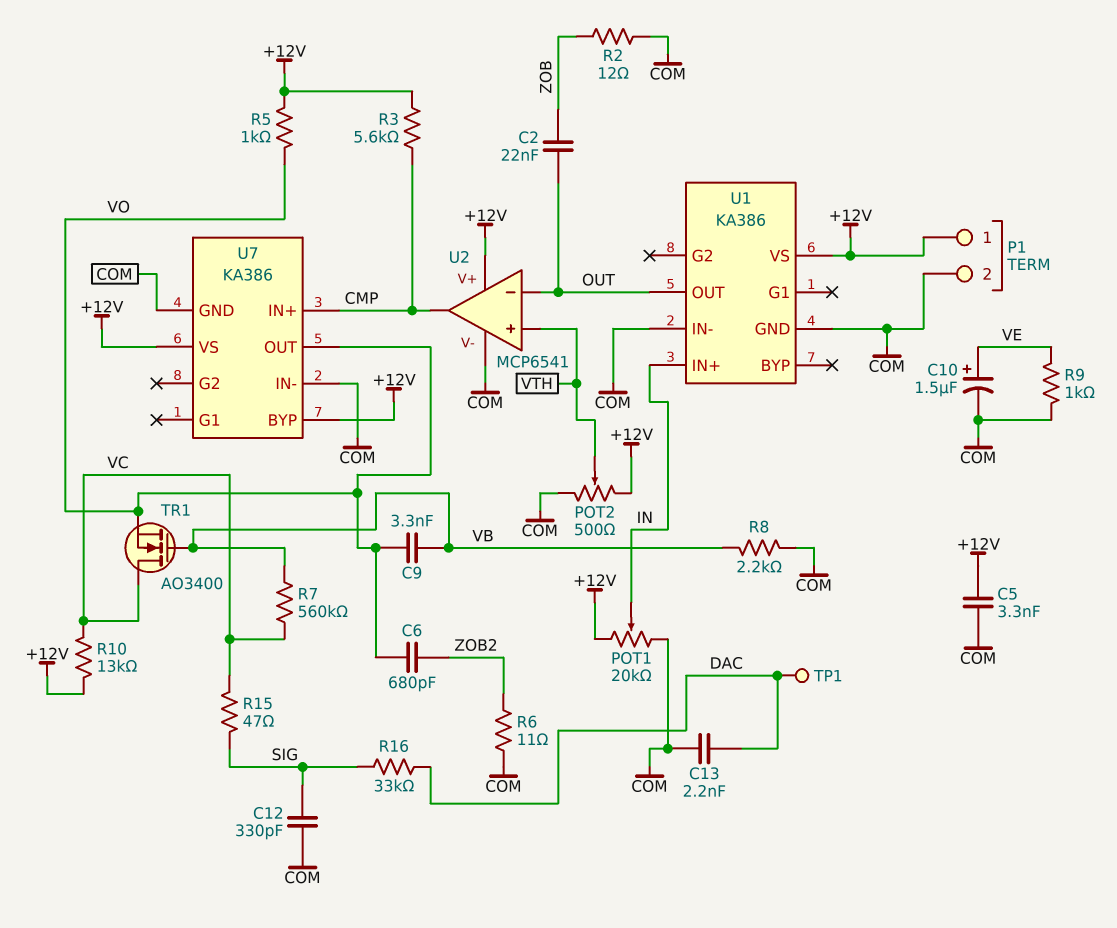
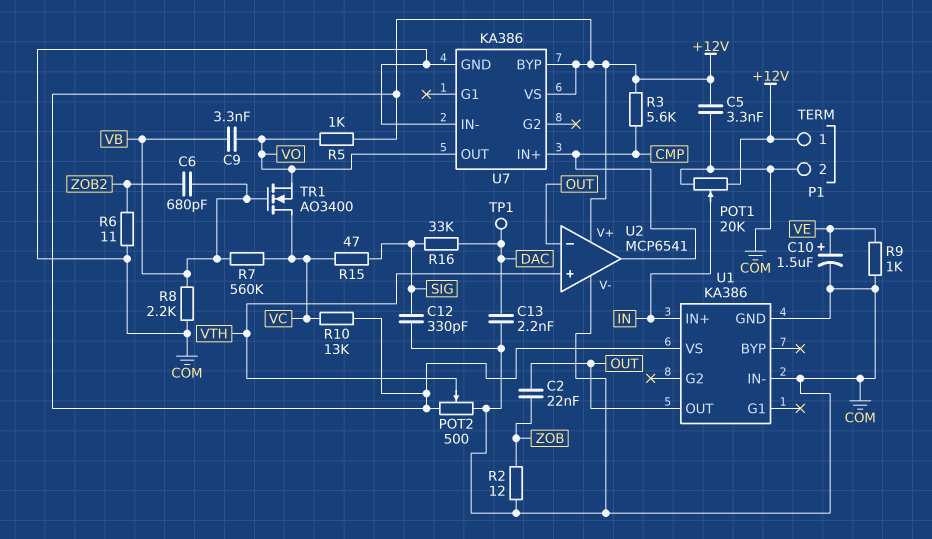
C6: 680pF (VO, ZOB2) -> 680pF (VB, ZOB2)

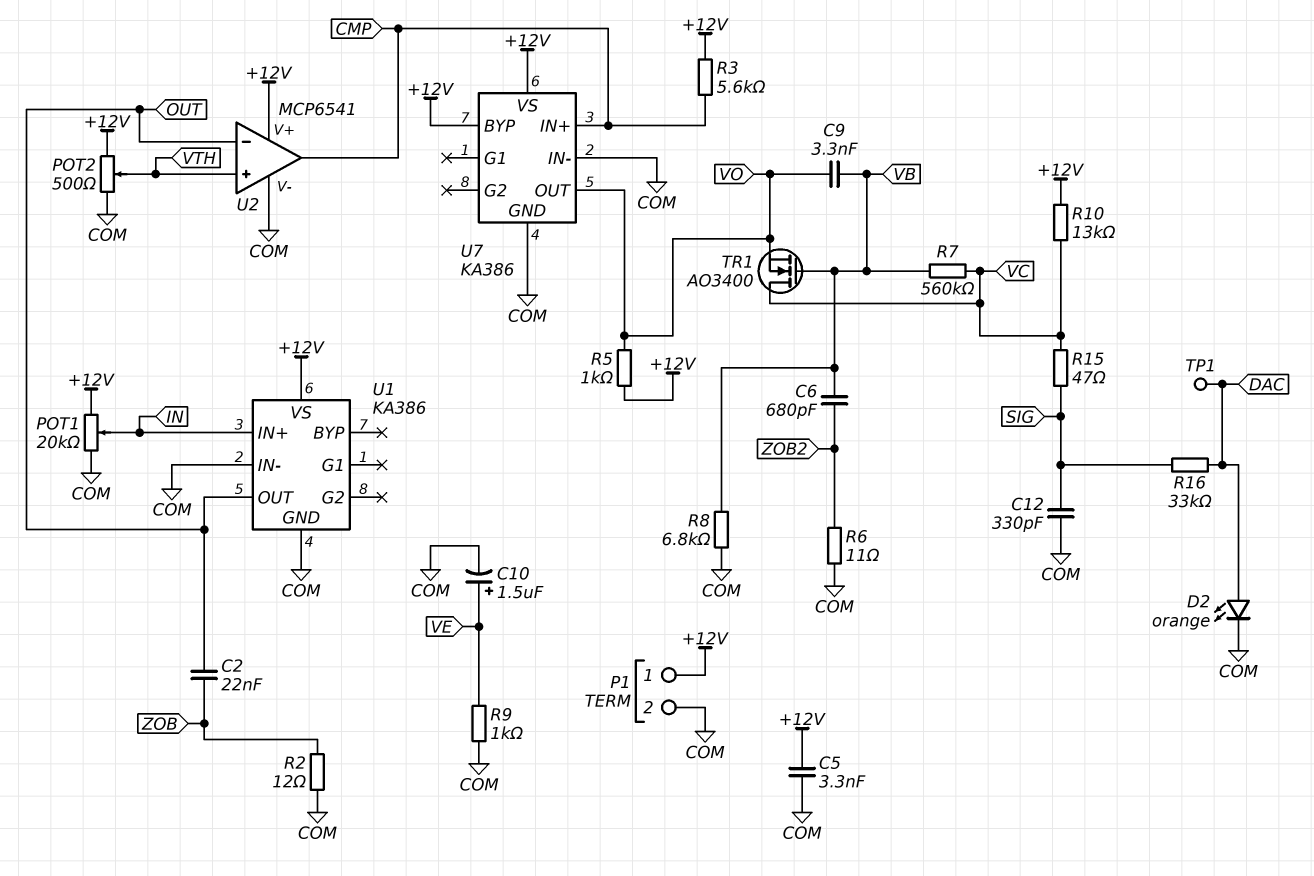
C13: 2.2nF (COM, DAC) -> none
D2: none -> LED orange (A DAC, K COM)
R8: 2.2k (COM, VB) -> 6.8k (COM, VB)

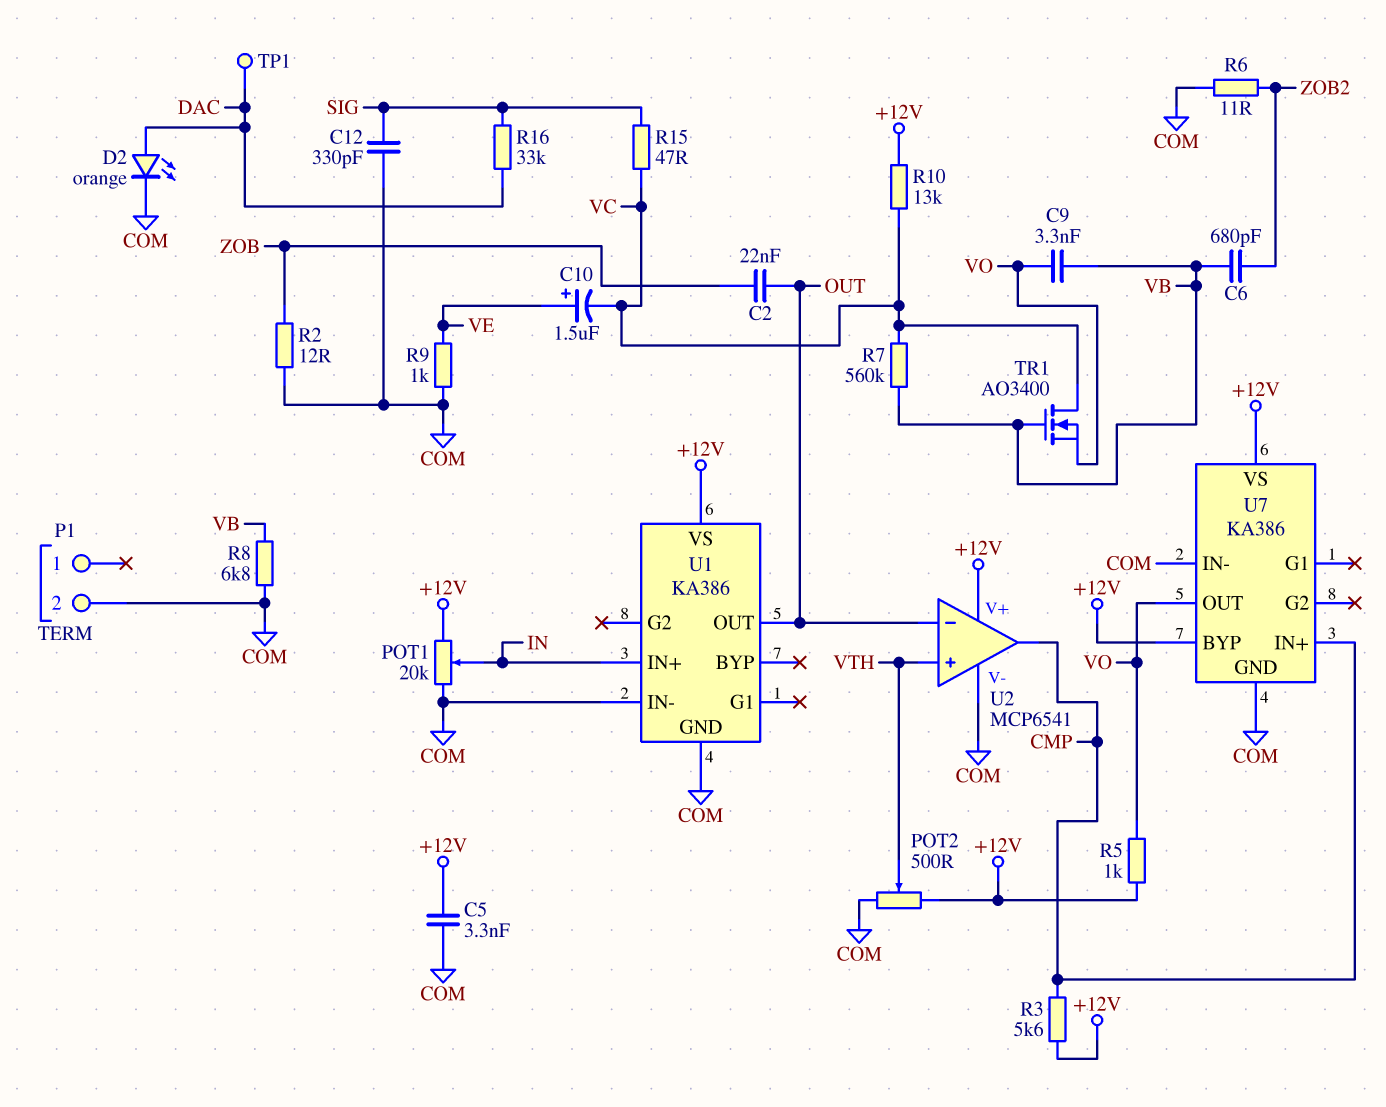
C10: 1.5uF (plus VE, minus COM) -> 1.5uF (plus VE, minus VC)
P1 pin 1: +12V -> none

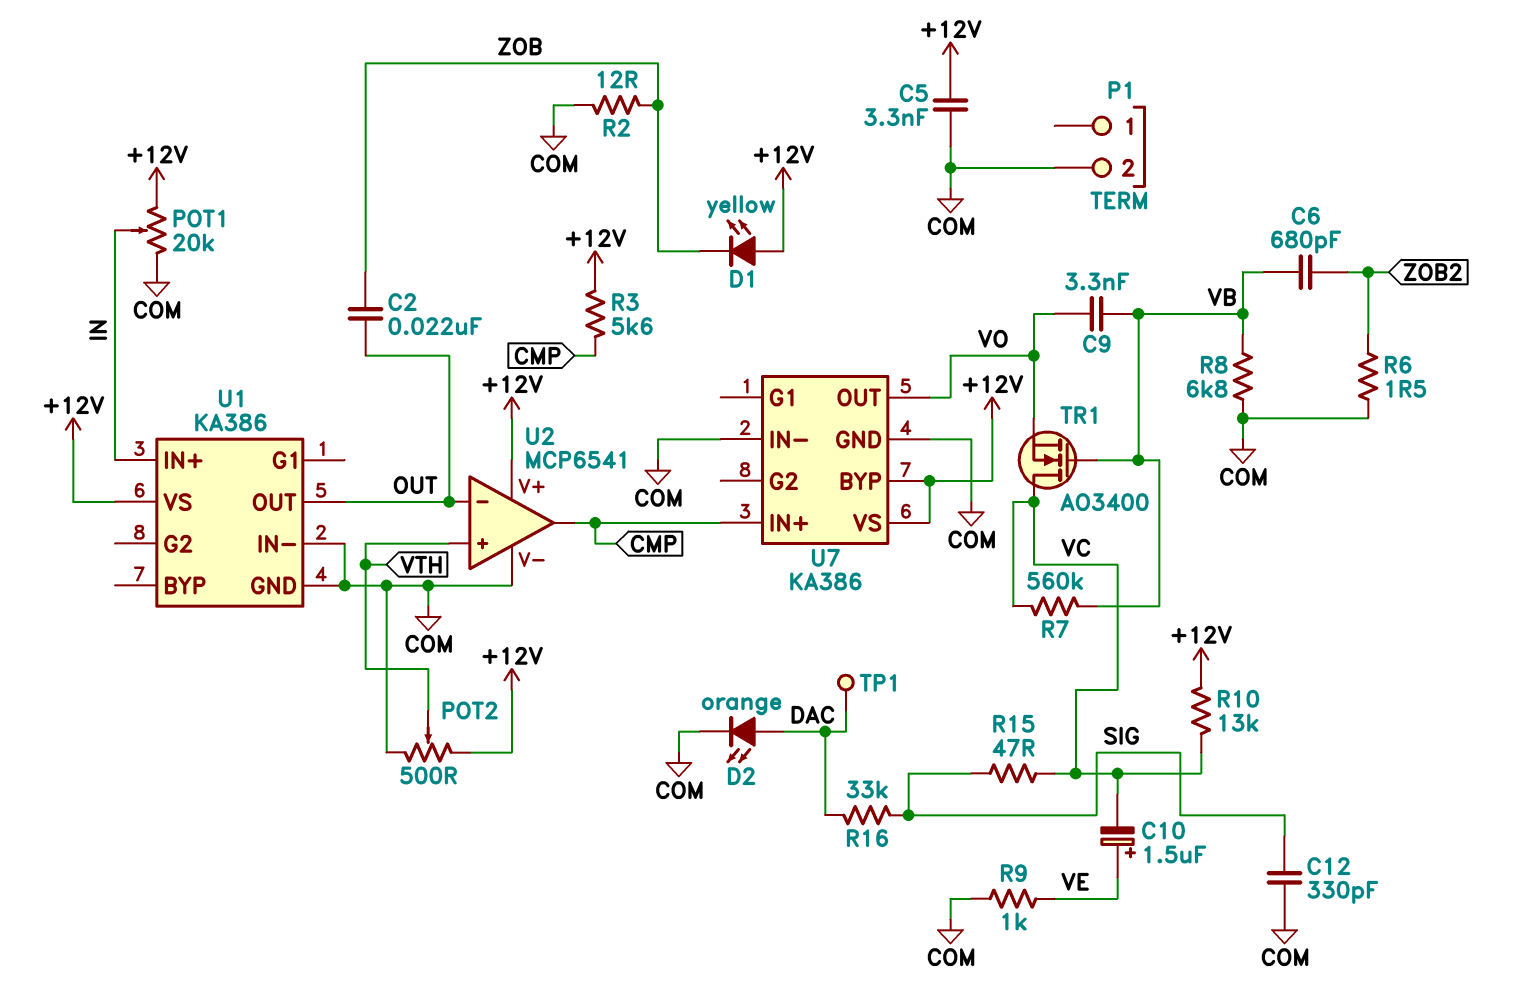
D1: none -> LED yellow (A +12V, K ZOB)
R5: 1k (+12V, VO) -> none
R6: 11 (COM, ZOB2) -> 1.5 (COM, ZOB2)

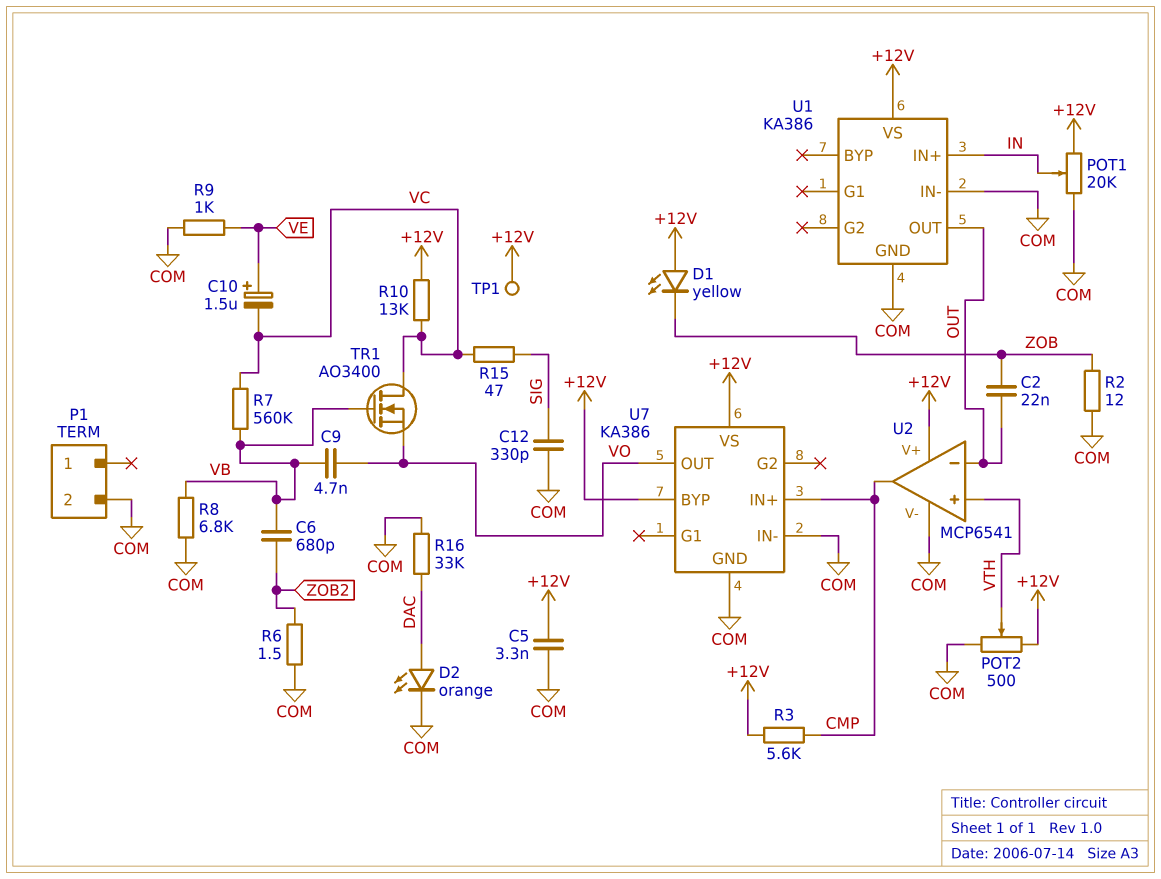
C9: 3.3nF (VB, VO) -> 4.7nF (VB, VO)
R16: 33k (DAC, SIG) -> 33k (COM, DAC)
TP1: test point (DAC) -> test point (+12V)

